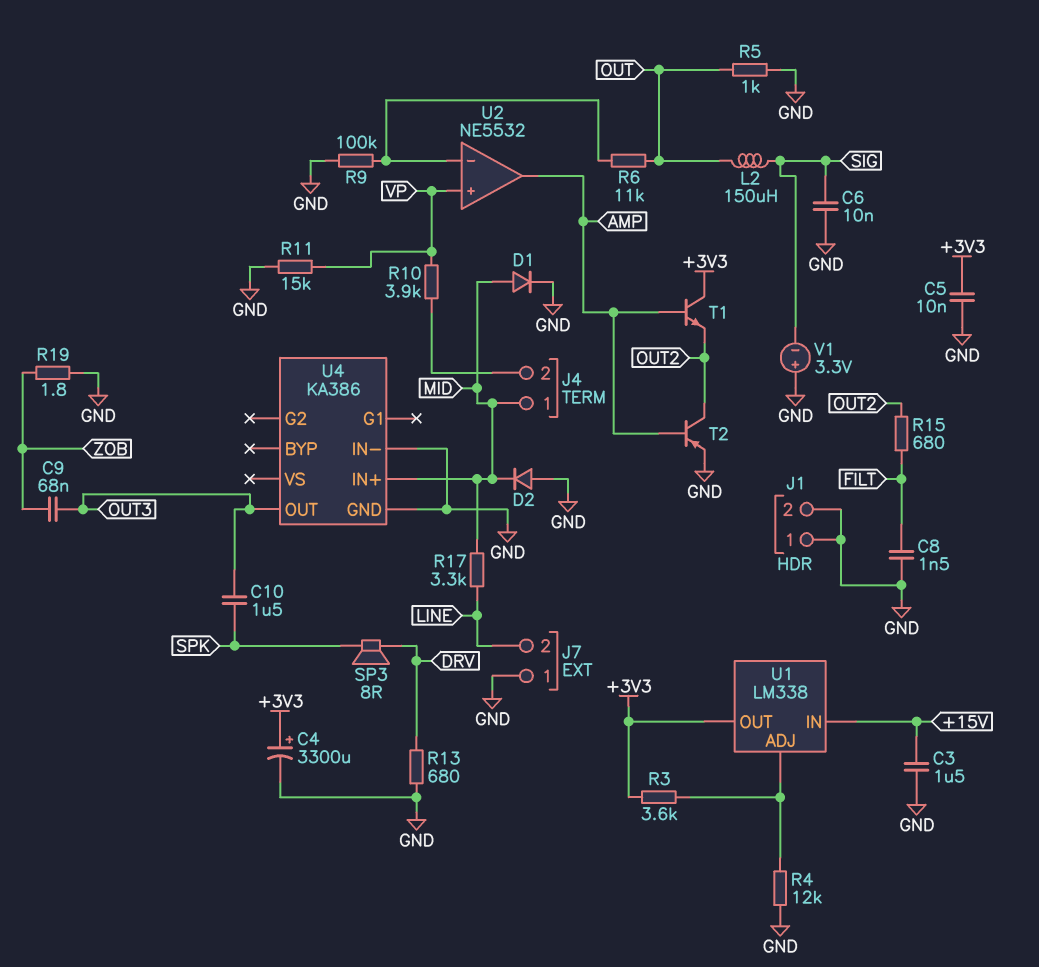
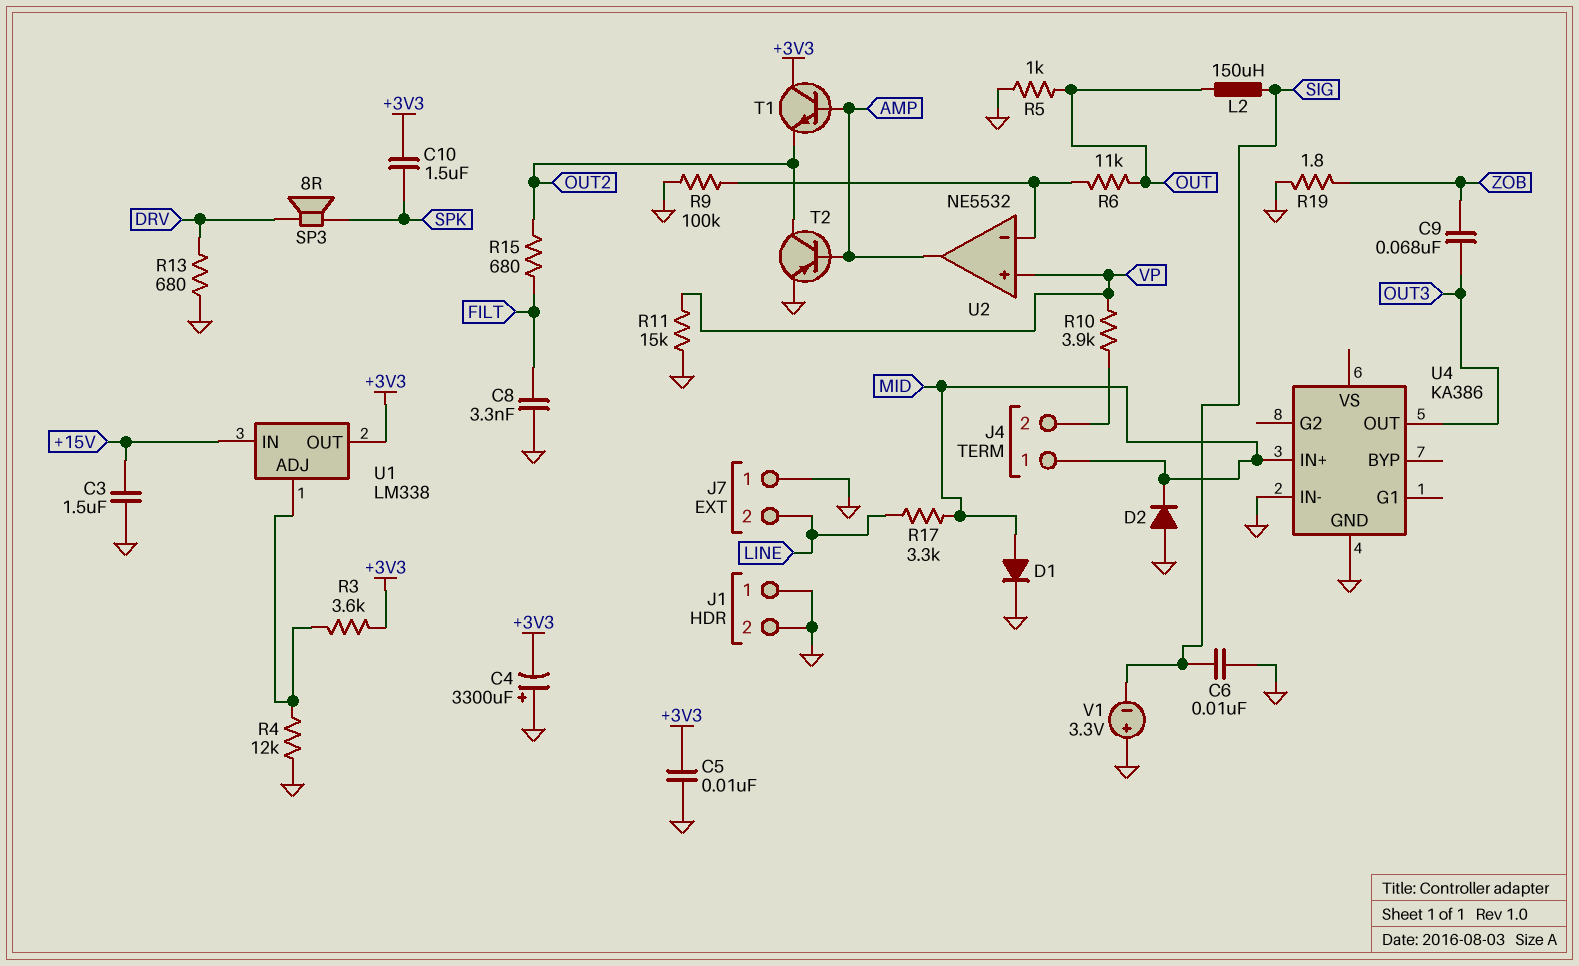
C4: 3300uF (plus +3V3, minus GND) -> 3300uF (plus GND, minus +3V3)
C8: 1.5nF (FILT, GND) -> 3.3nF (FILT, GND)
C10: 1.5uF (OUT3, SPK) -> 1.5uF (+3V3, SPK)

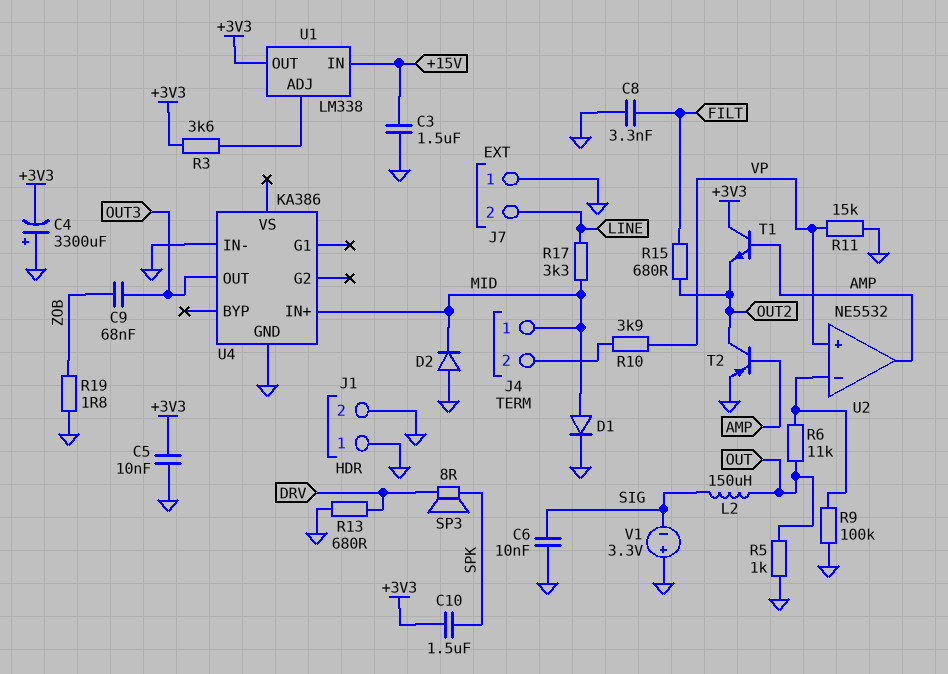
R4: 12k (GND, U1/ADJ) -> none

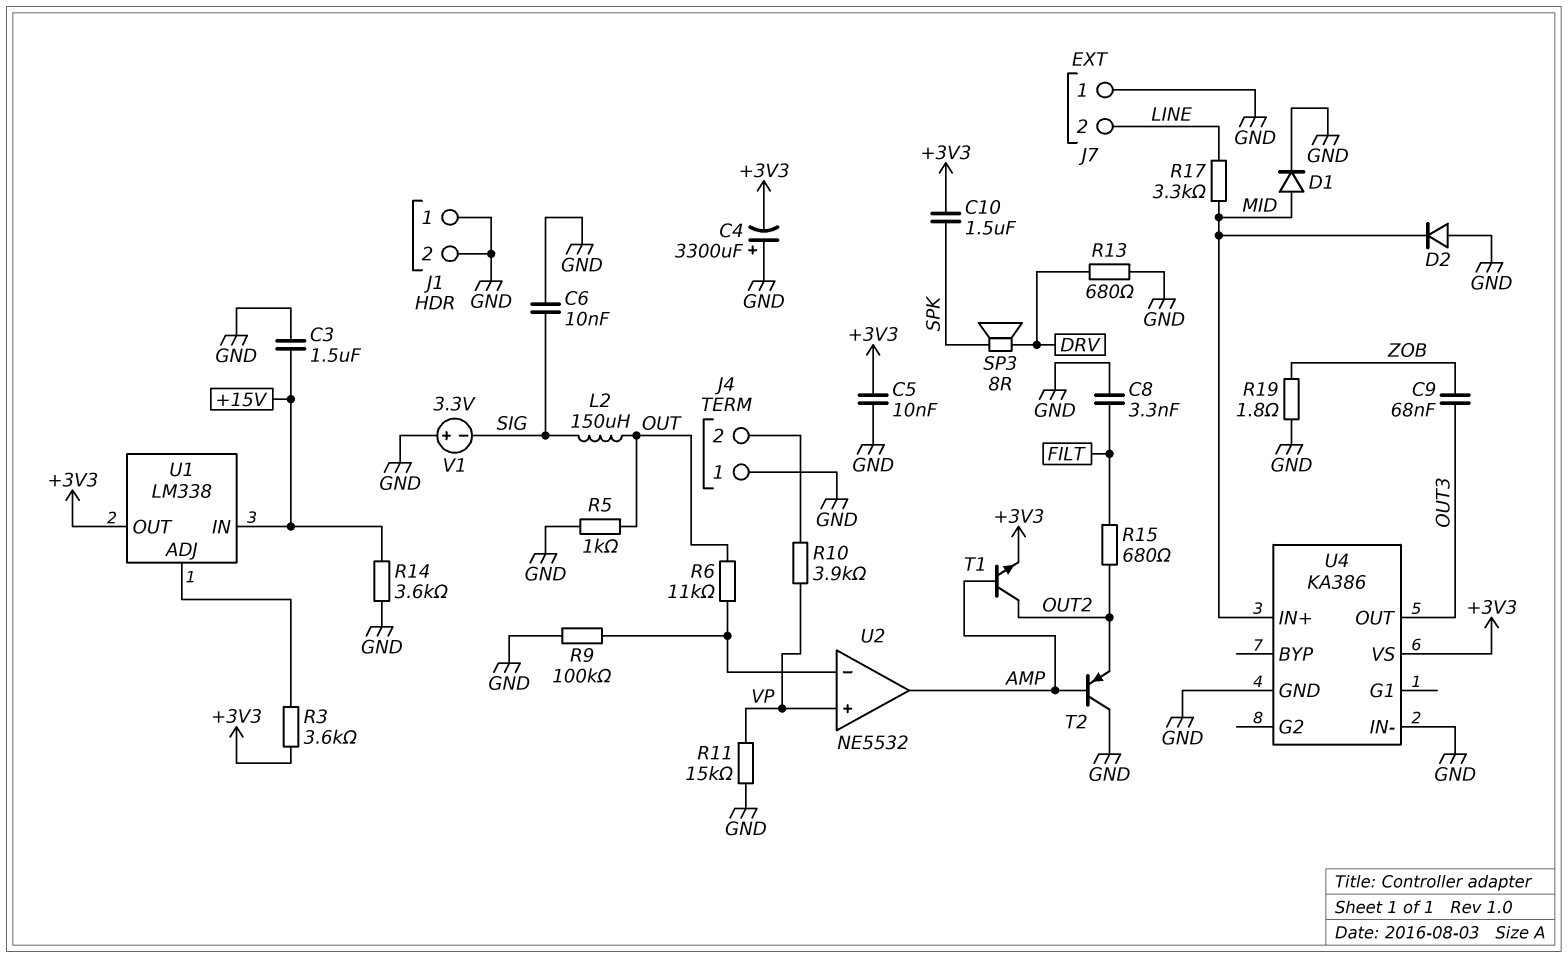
J4 pin 1: MID -> GND
R14: none -> 3.6k (+15V, GND)
T1: NPN (B AMP, C +3V3, E OUT2) -> NPN (B AMP, C OUT2, E +3V3)
T2: PNP (B AMP, C OUT2, E GND) -> PNP (B AMP, C GND, E OUT2)
U4 pin VS: none -> +3V3

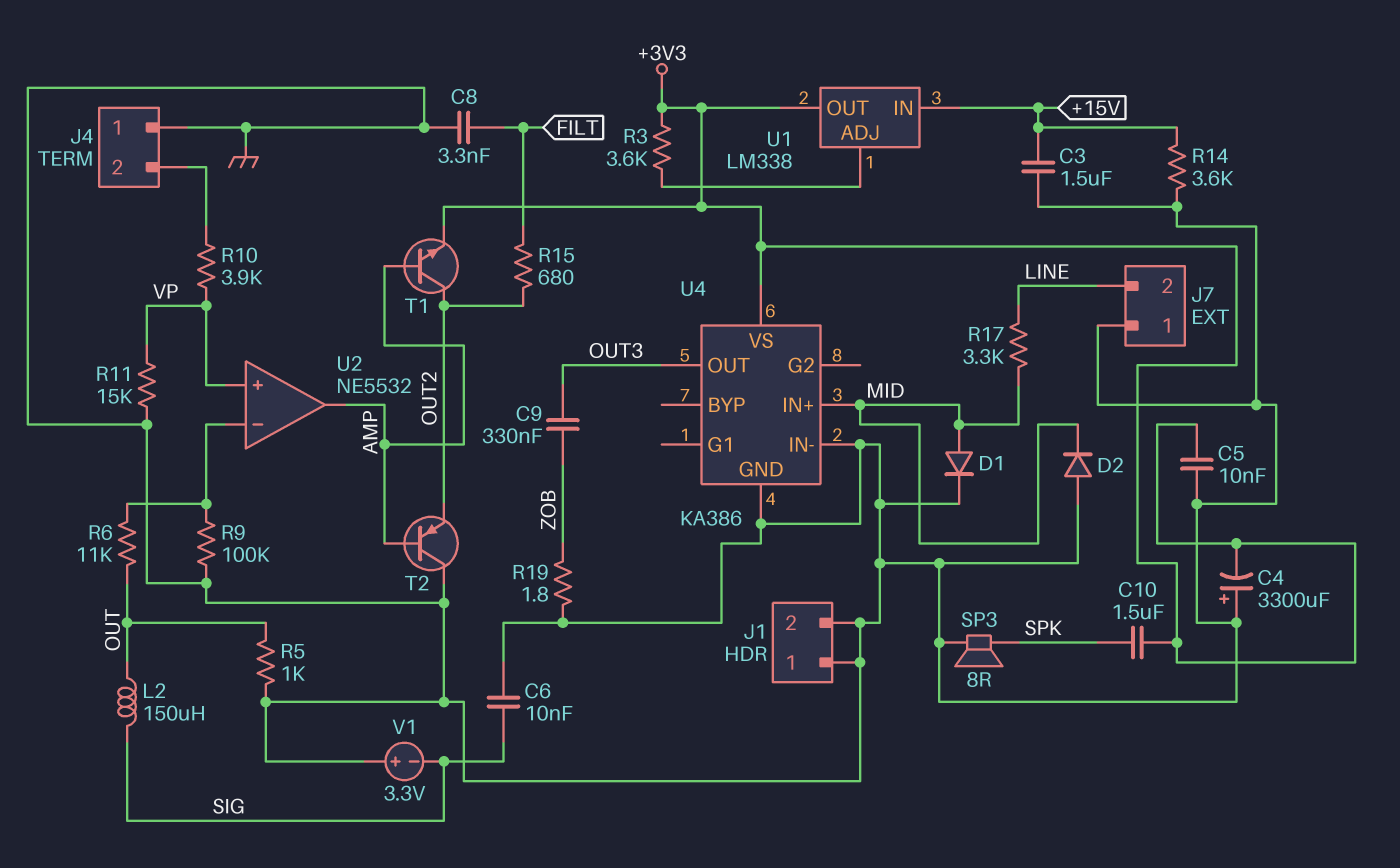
C9: 68nF (OUT3, ZOB) -> 330nF (OUT3, ZOB)
R13: 680 (DRV, GND) -> none
SP3: speaker 8R (DRV, SPK) -> speaker 8R (GND, SPK)

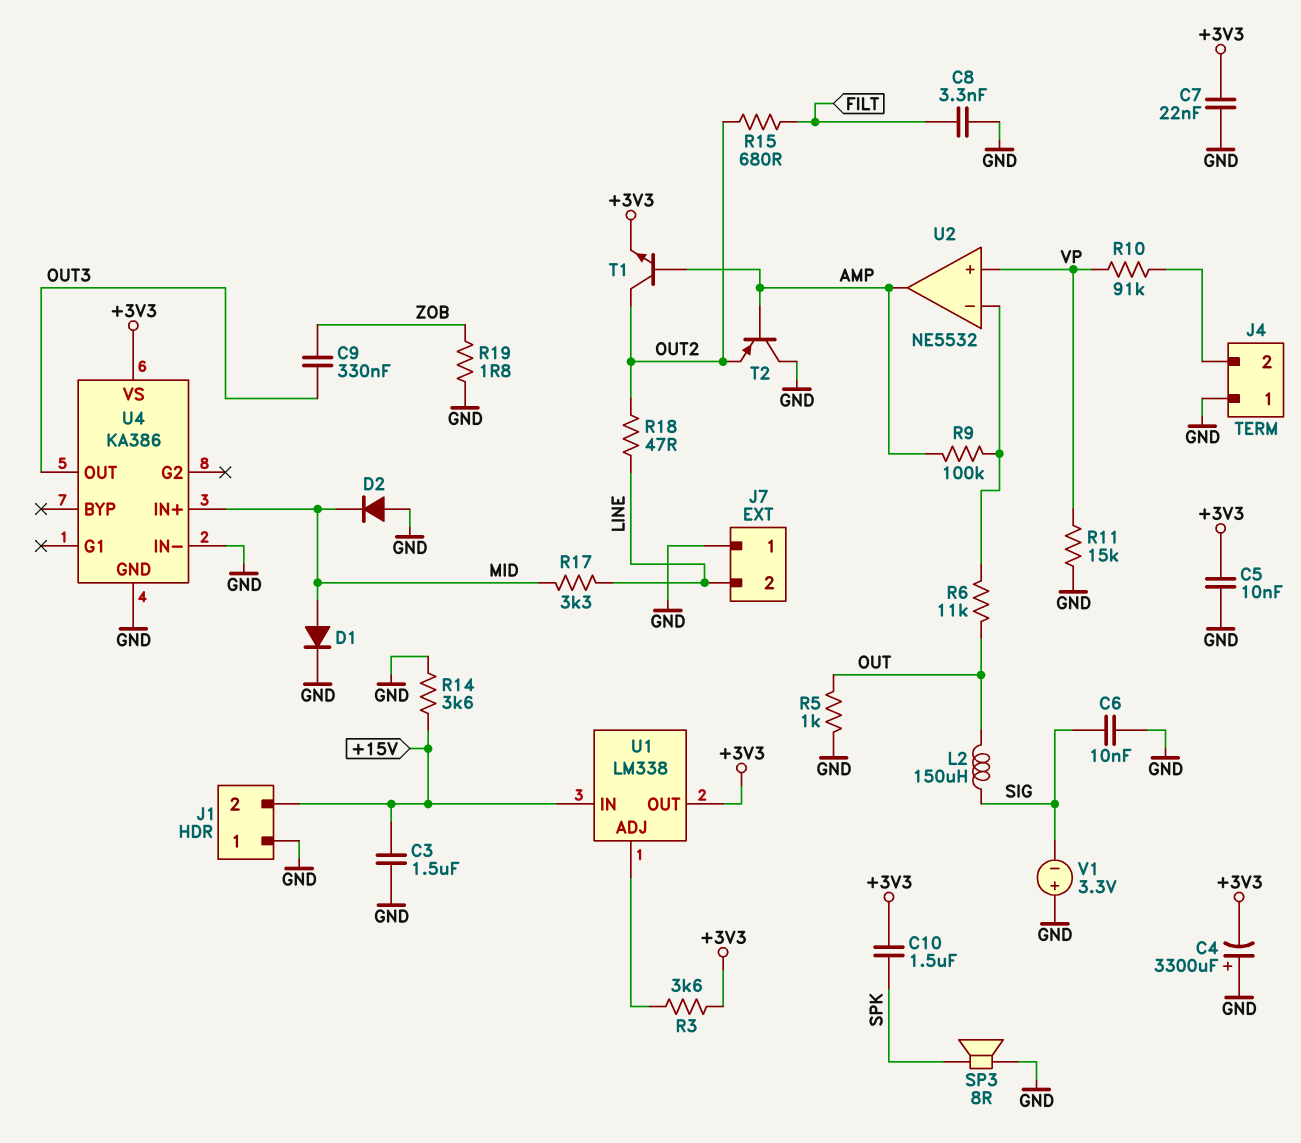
C7: none -> 22nF (+3V3, GND)
J1 pin 2: GND -> +15V
R9: 100k (GND, U2/in-) -> 100k (AMP, U2/in-)
R10: 3.9k (J4/2, VP) -> 91k (J4/2, VP)
R18: none -> 47 (LINE, OUT2)

